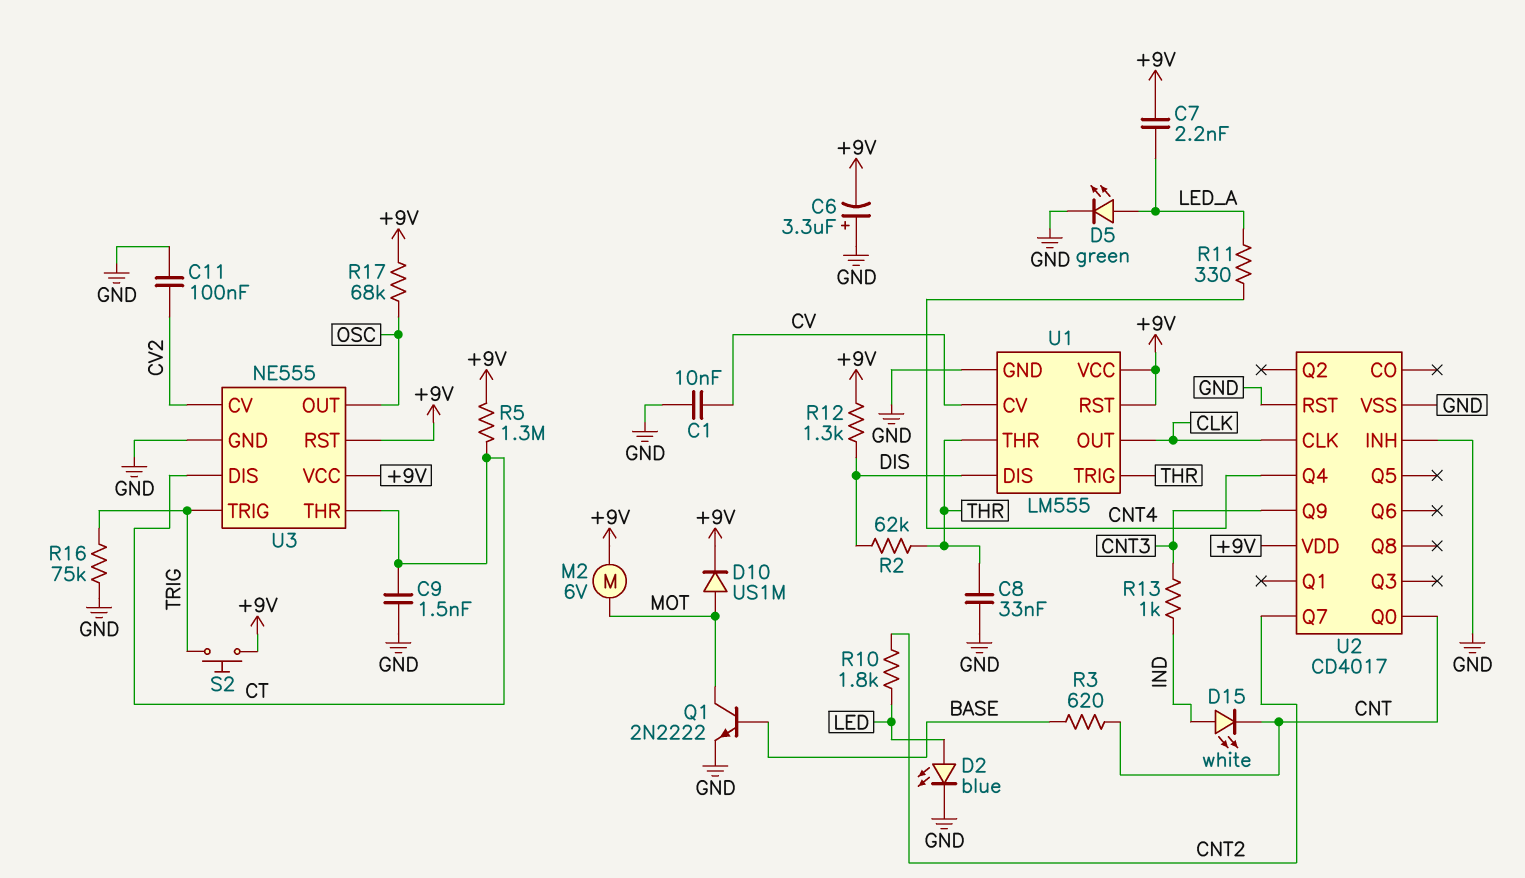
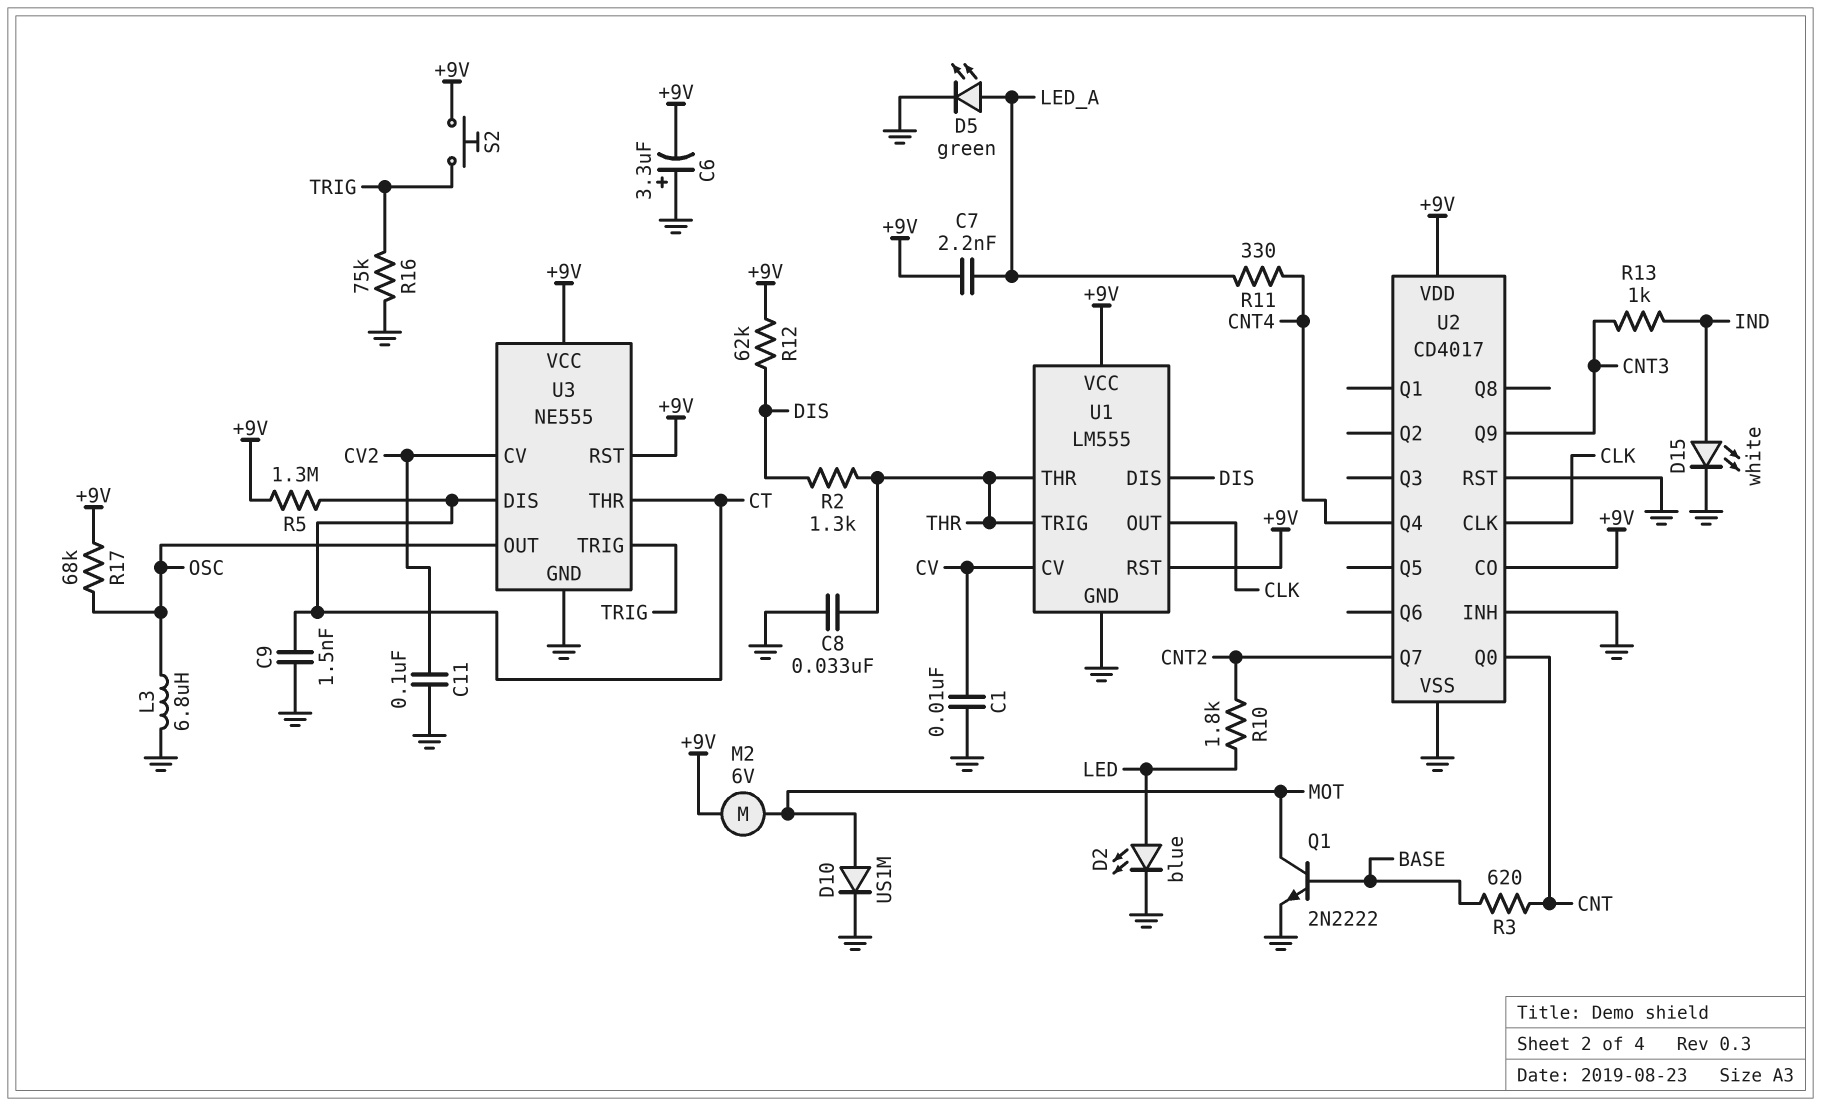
D10: diode US1M (A MOT, K +9V) -> diode US1M (A MOT, K GND)
D15: LED white (A IND, K CNT) -> LED white (A IND, K GND)
L3: none -> 6.8uH (GND, OSC)
R2: 62k (DIS, THR) -> 1.3k (DIS, THR)
R12: 1.3k (+9V, DIS) -> 62k (+9V, DIS)
U2 pin CO: none -> +9V

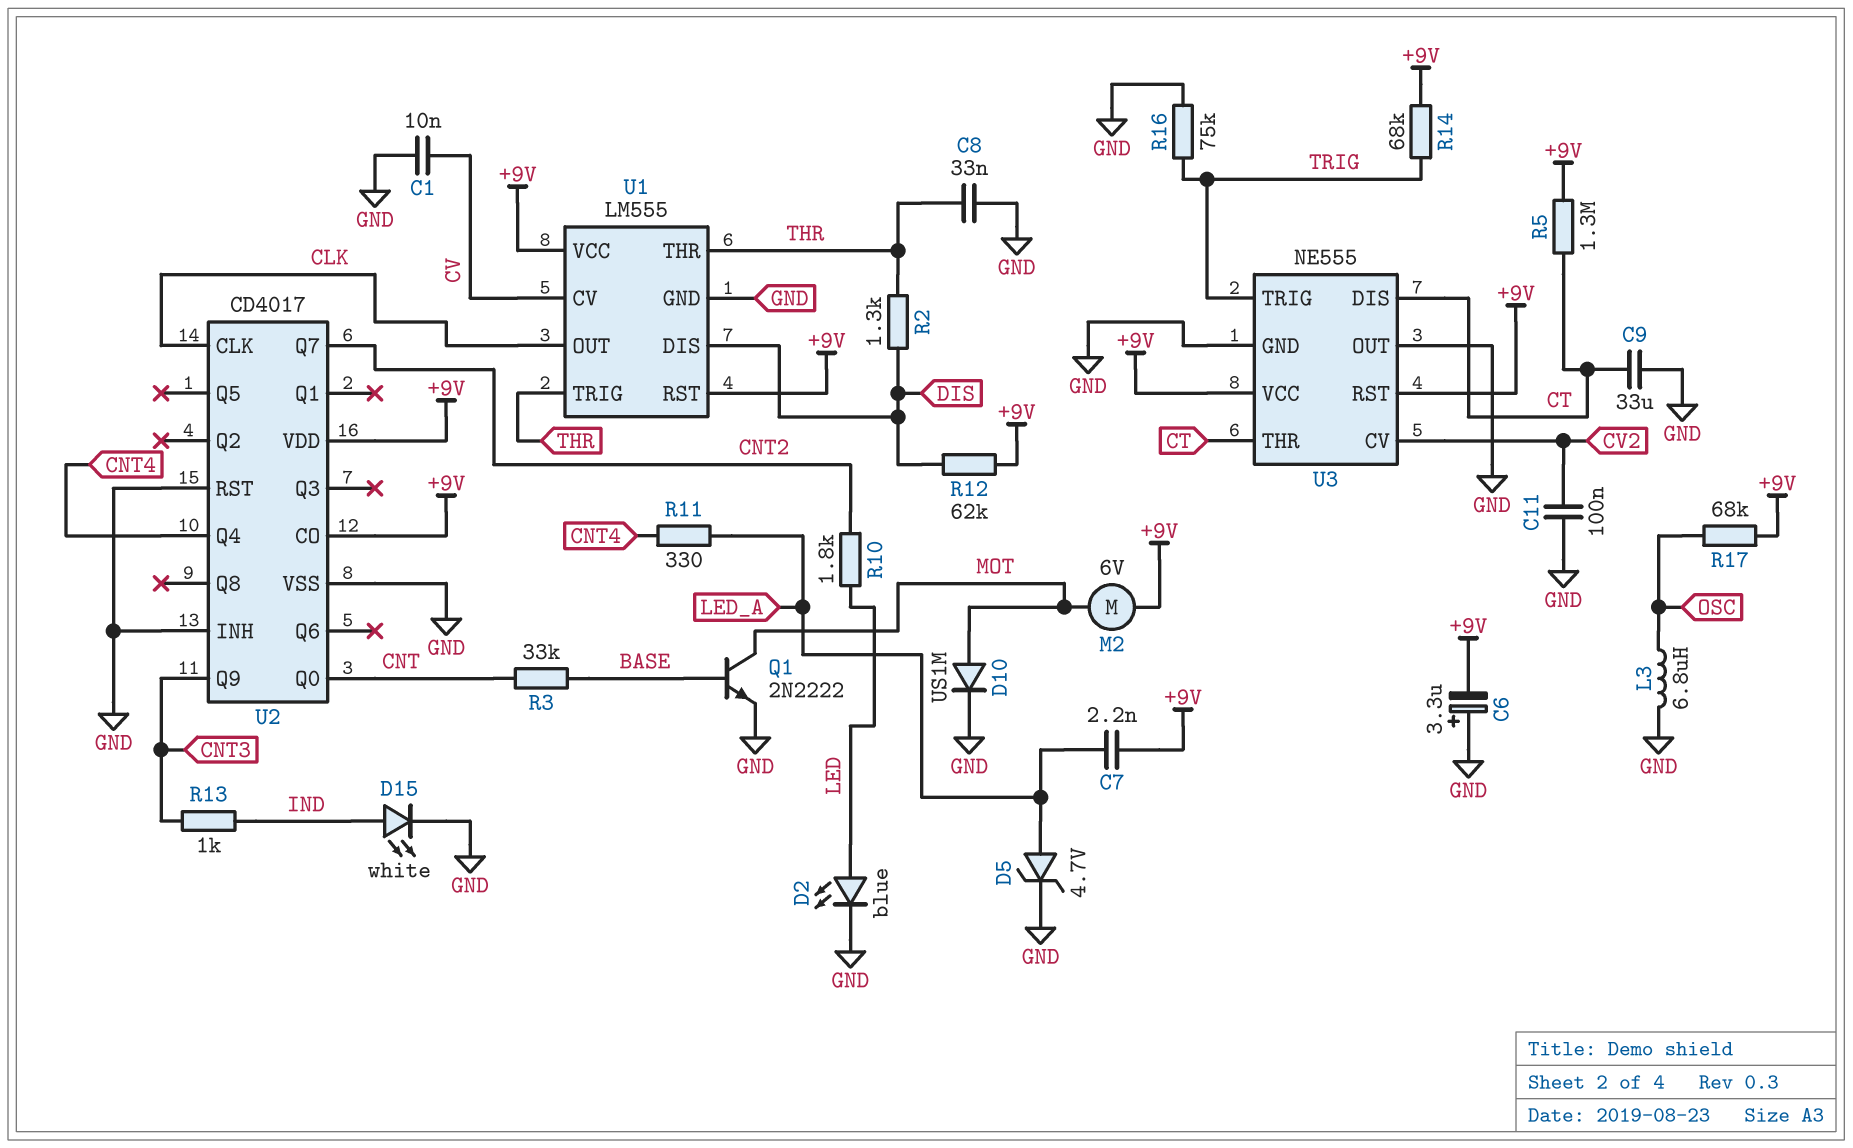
C9: 1.5nF (CT, GND) -> 33uF (CT, GND)
D5: LED green (A LED_A, K GND) -> zener 4.7V (A LED_A, K GND)
R3: 620 (BASE, CNT) -> 33k (BASE, CNT)
R14: none -> 68k (+9V, TRIG)
S2: button (+9V, TRIG) -> none
U3 pin OUT: OSC -> GND

